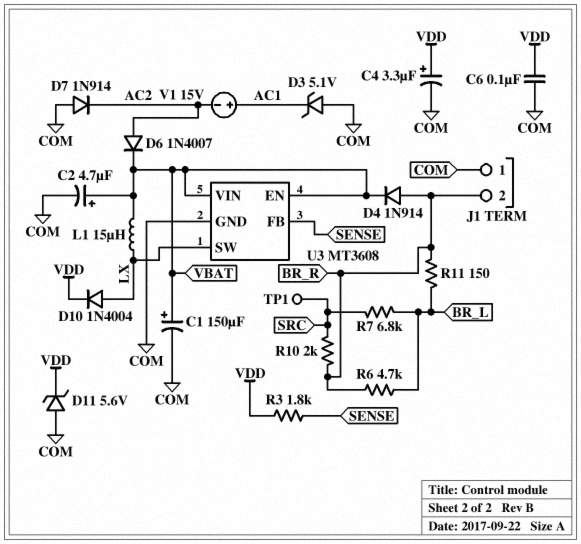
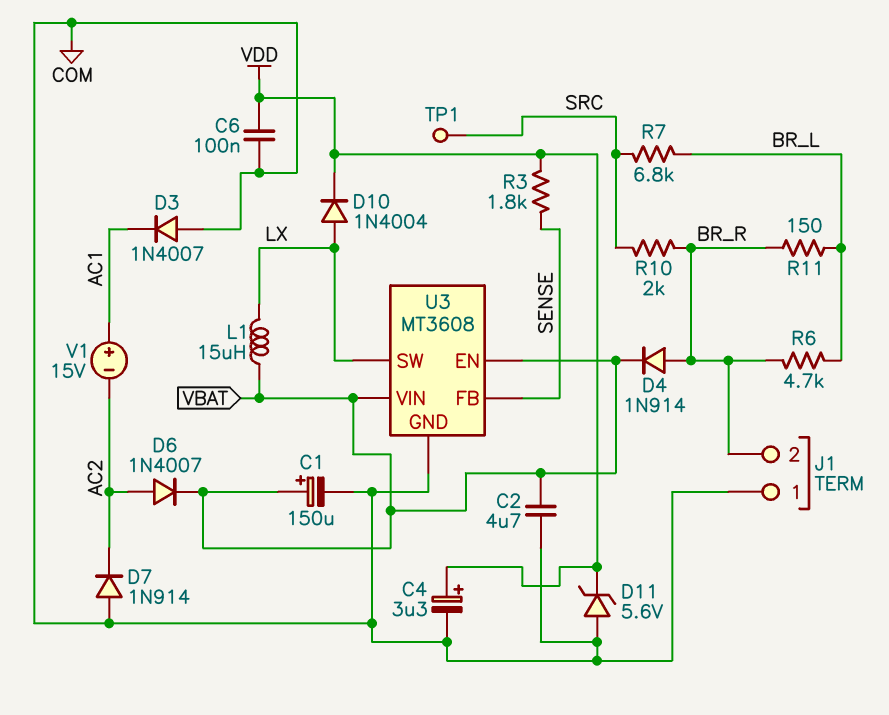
C2: 4.7uF (plus VBAT, minus COM) -> 4.7uF (COM, VBAT)
D3: zener 5.1V (A COM, K AC1) -> diode 1N4007 (A COM, K AC1)

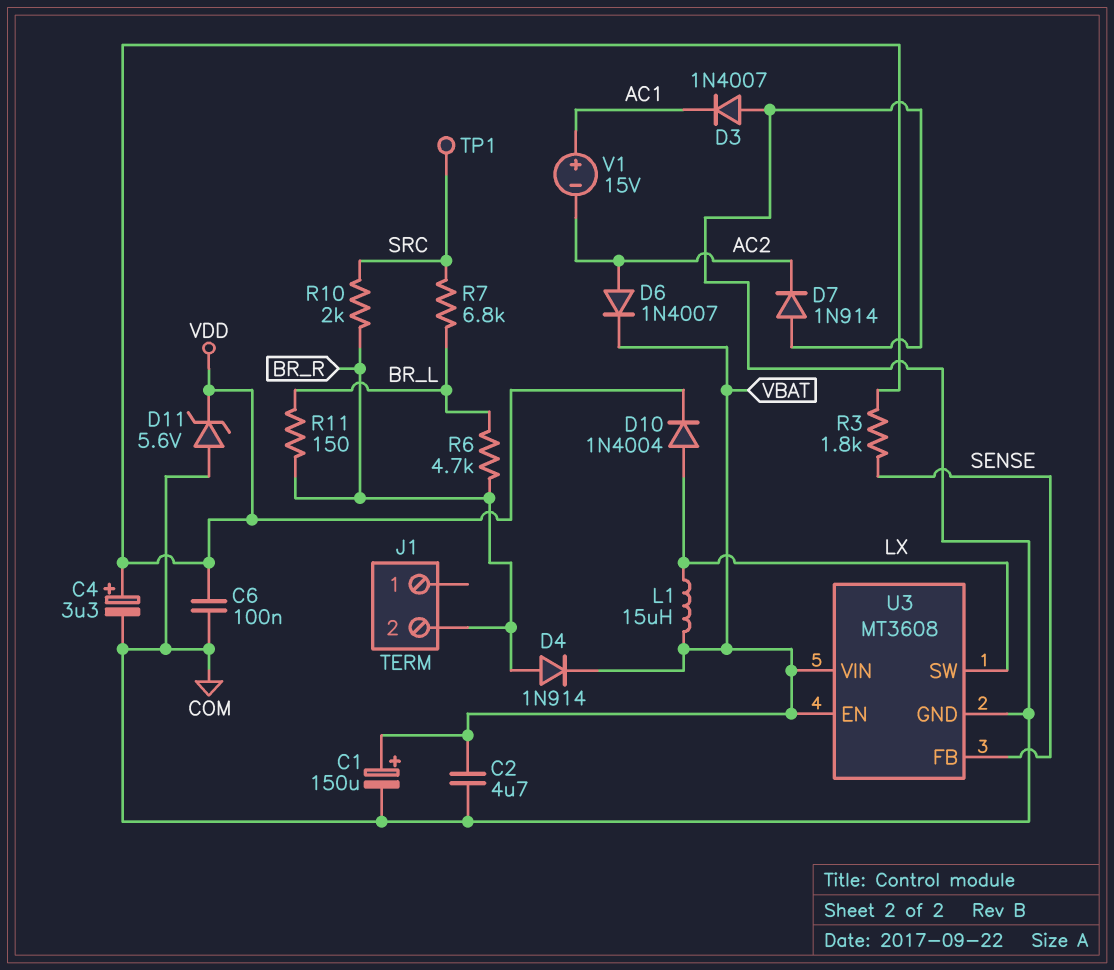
J1 pin 1: COM -> none

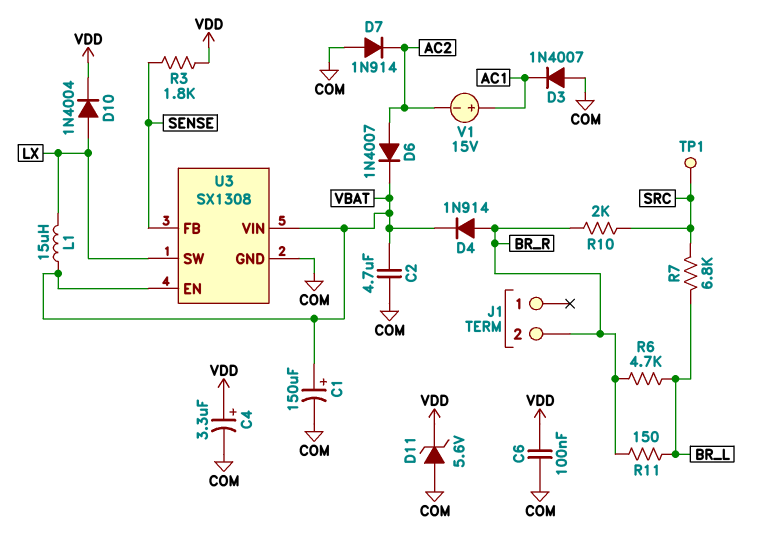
U3: MT3608 -> SX1308

